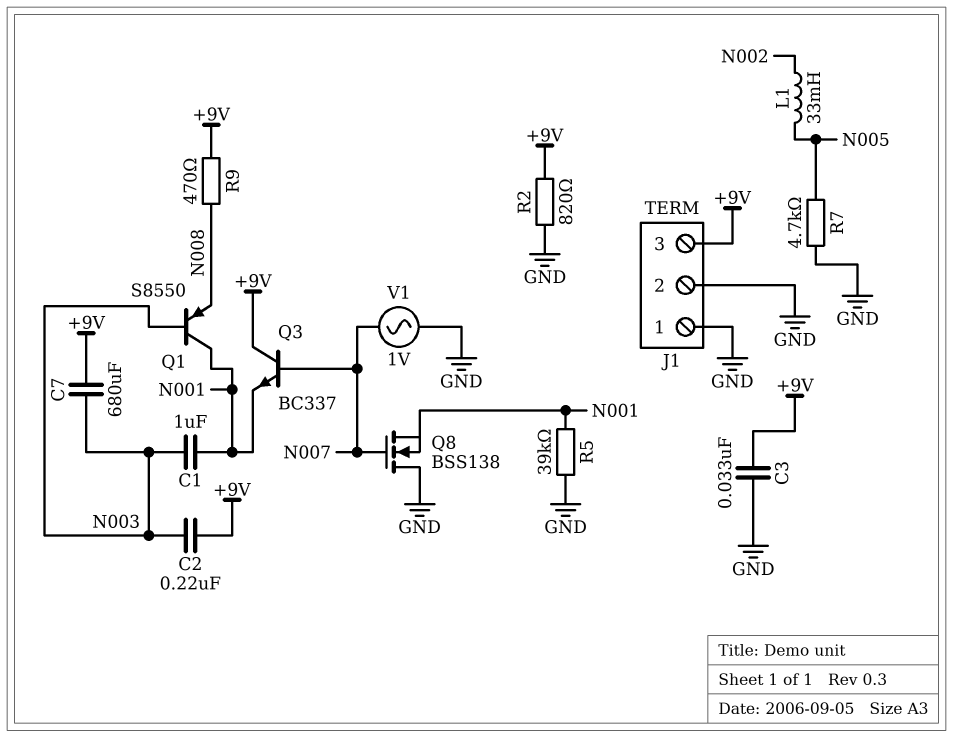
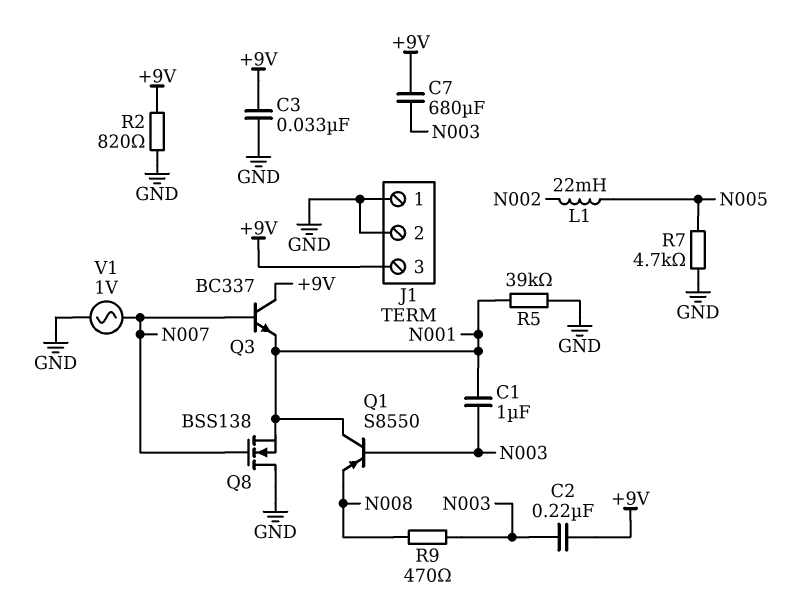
L1: 33mH (N002, N005) -> 22mH (N002, N005)
R9: 470 (+9V, N008) -> 470 (N003, N008)

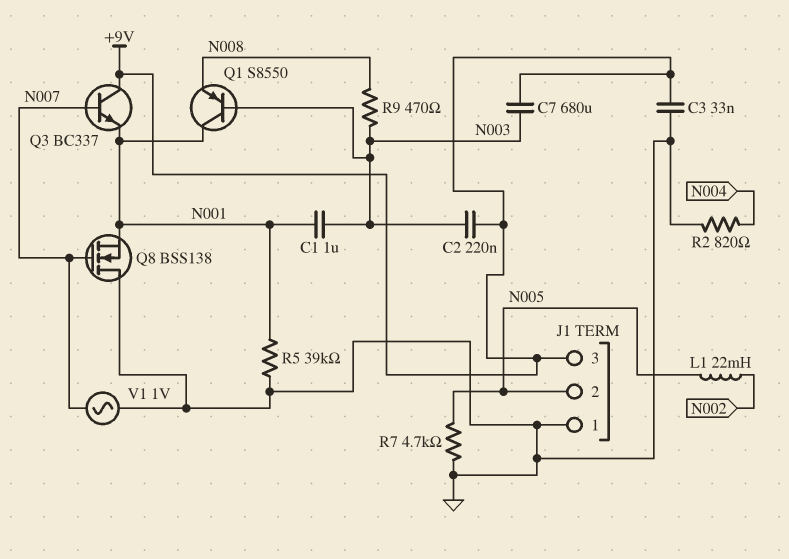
J1 pin 2: GND -> N005
R2: 820 (+9V, GND) -> 820 (GND, N004)

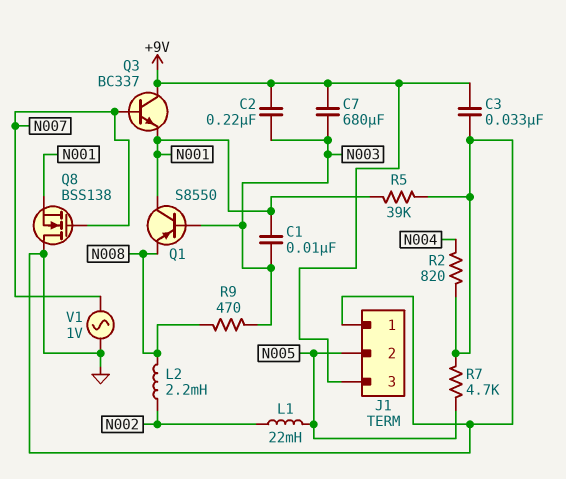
C1: 1uF (N001, N003) -> 10nF (N001, N003)
L2: none -> 2.2mH (N002, N008)

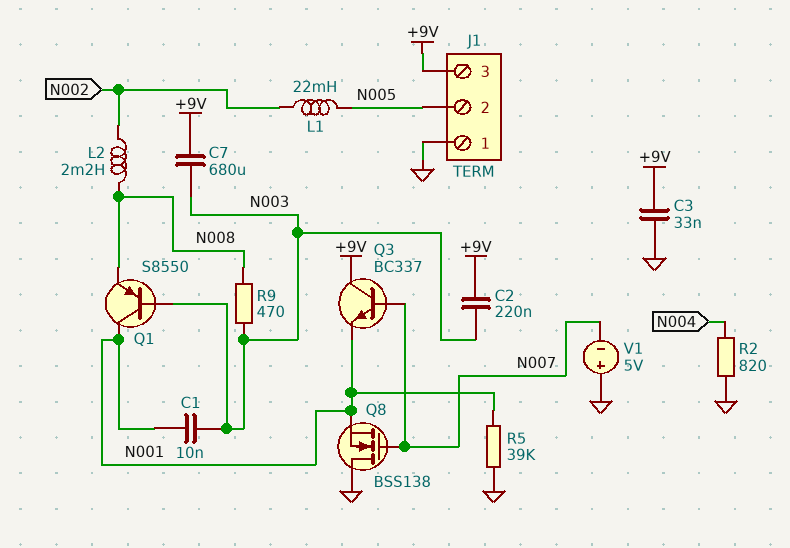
R7: 4.7k (GND, N005) -> none
V1: AC 1V (GND, N007) -> 5V (plus GND, minus N007)

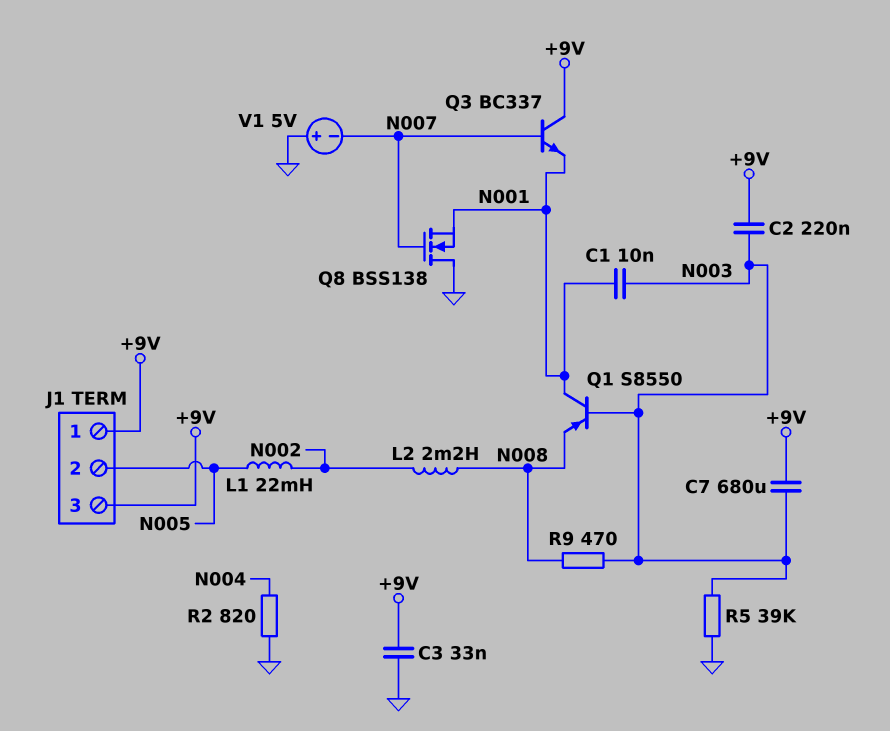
J1 pin 1: GND -> +9V
R5: 39k (GND, N001) -> 39k (GND, N003)

